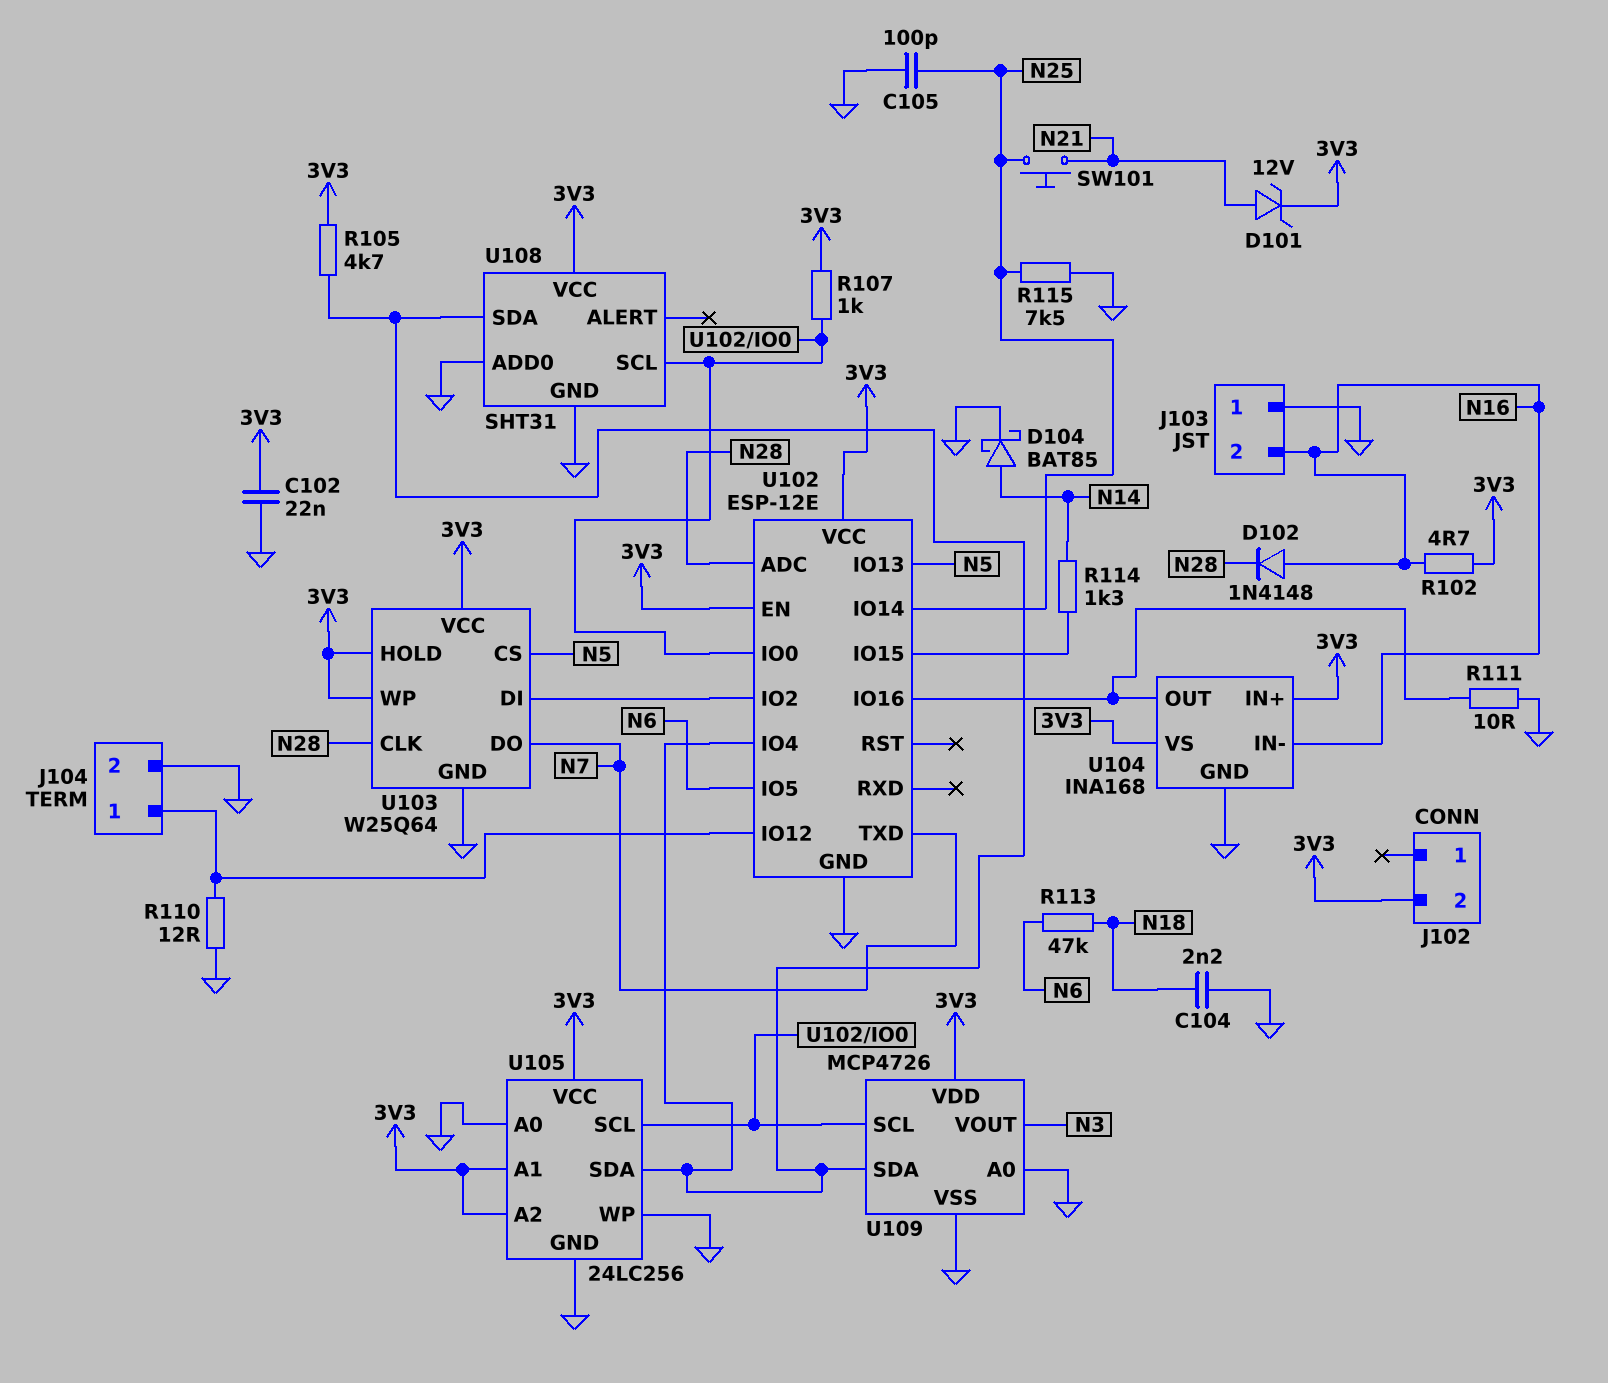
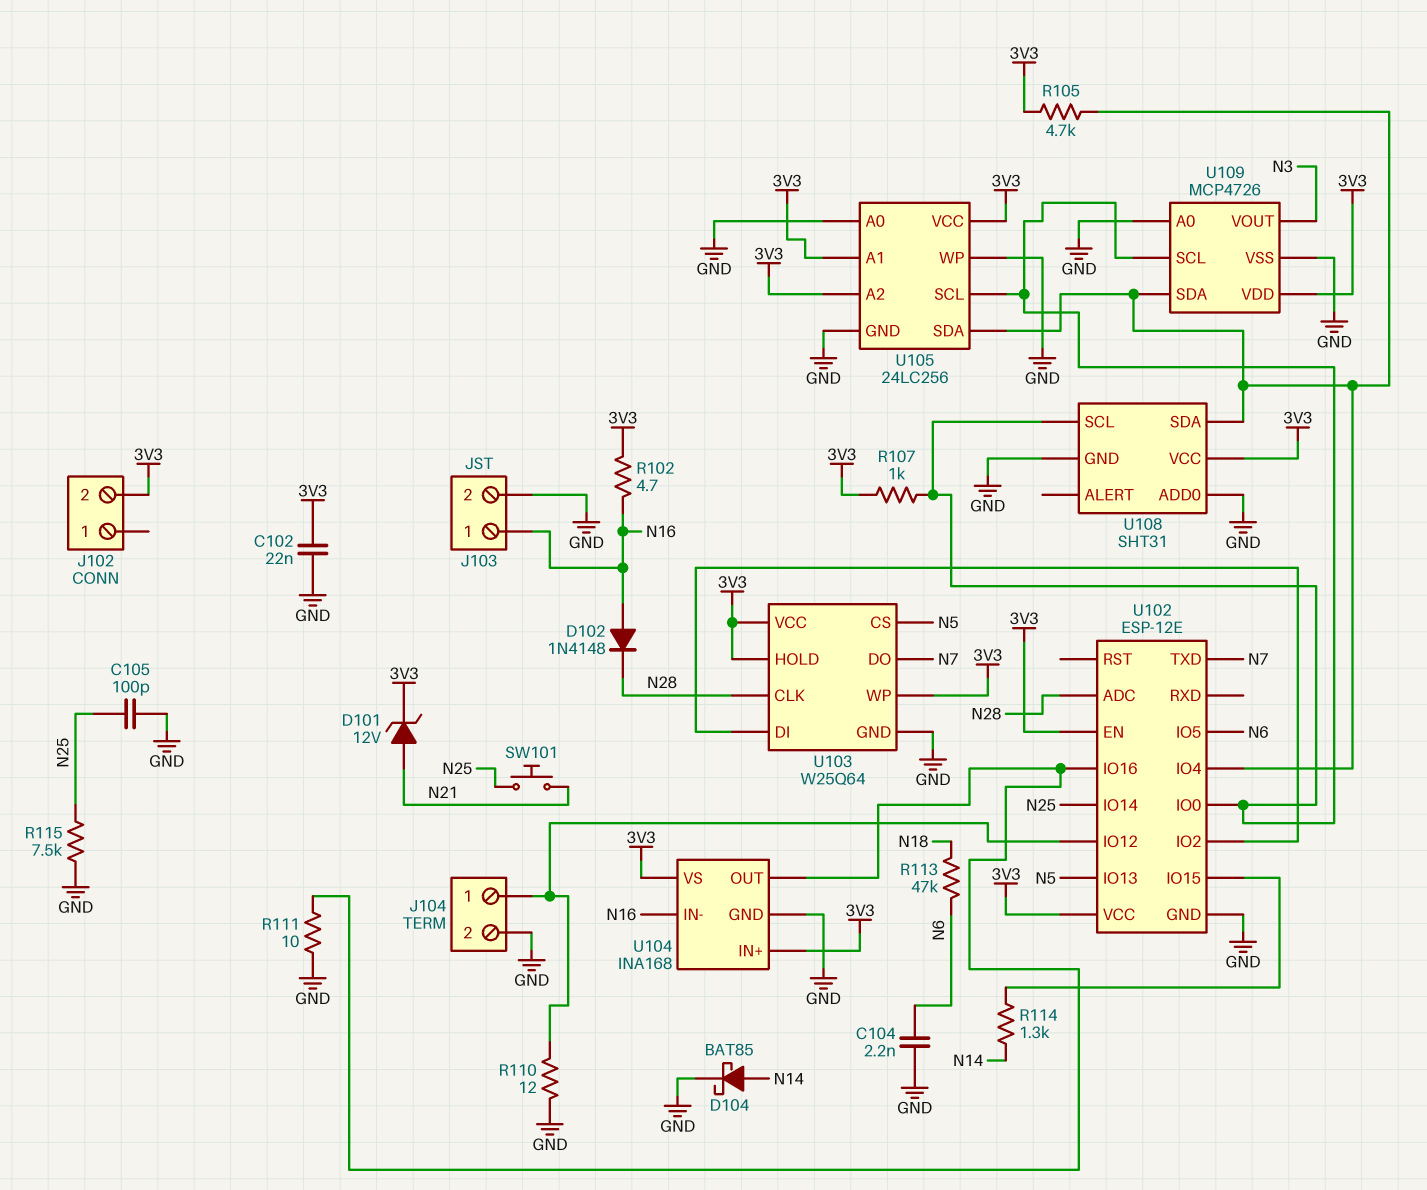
C104: 2.2nF (GND, N18) -> 2.2nF (GND, N6)
J103 pin 1: GND -> N16
J103 pin 2: N16 -> GND

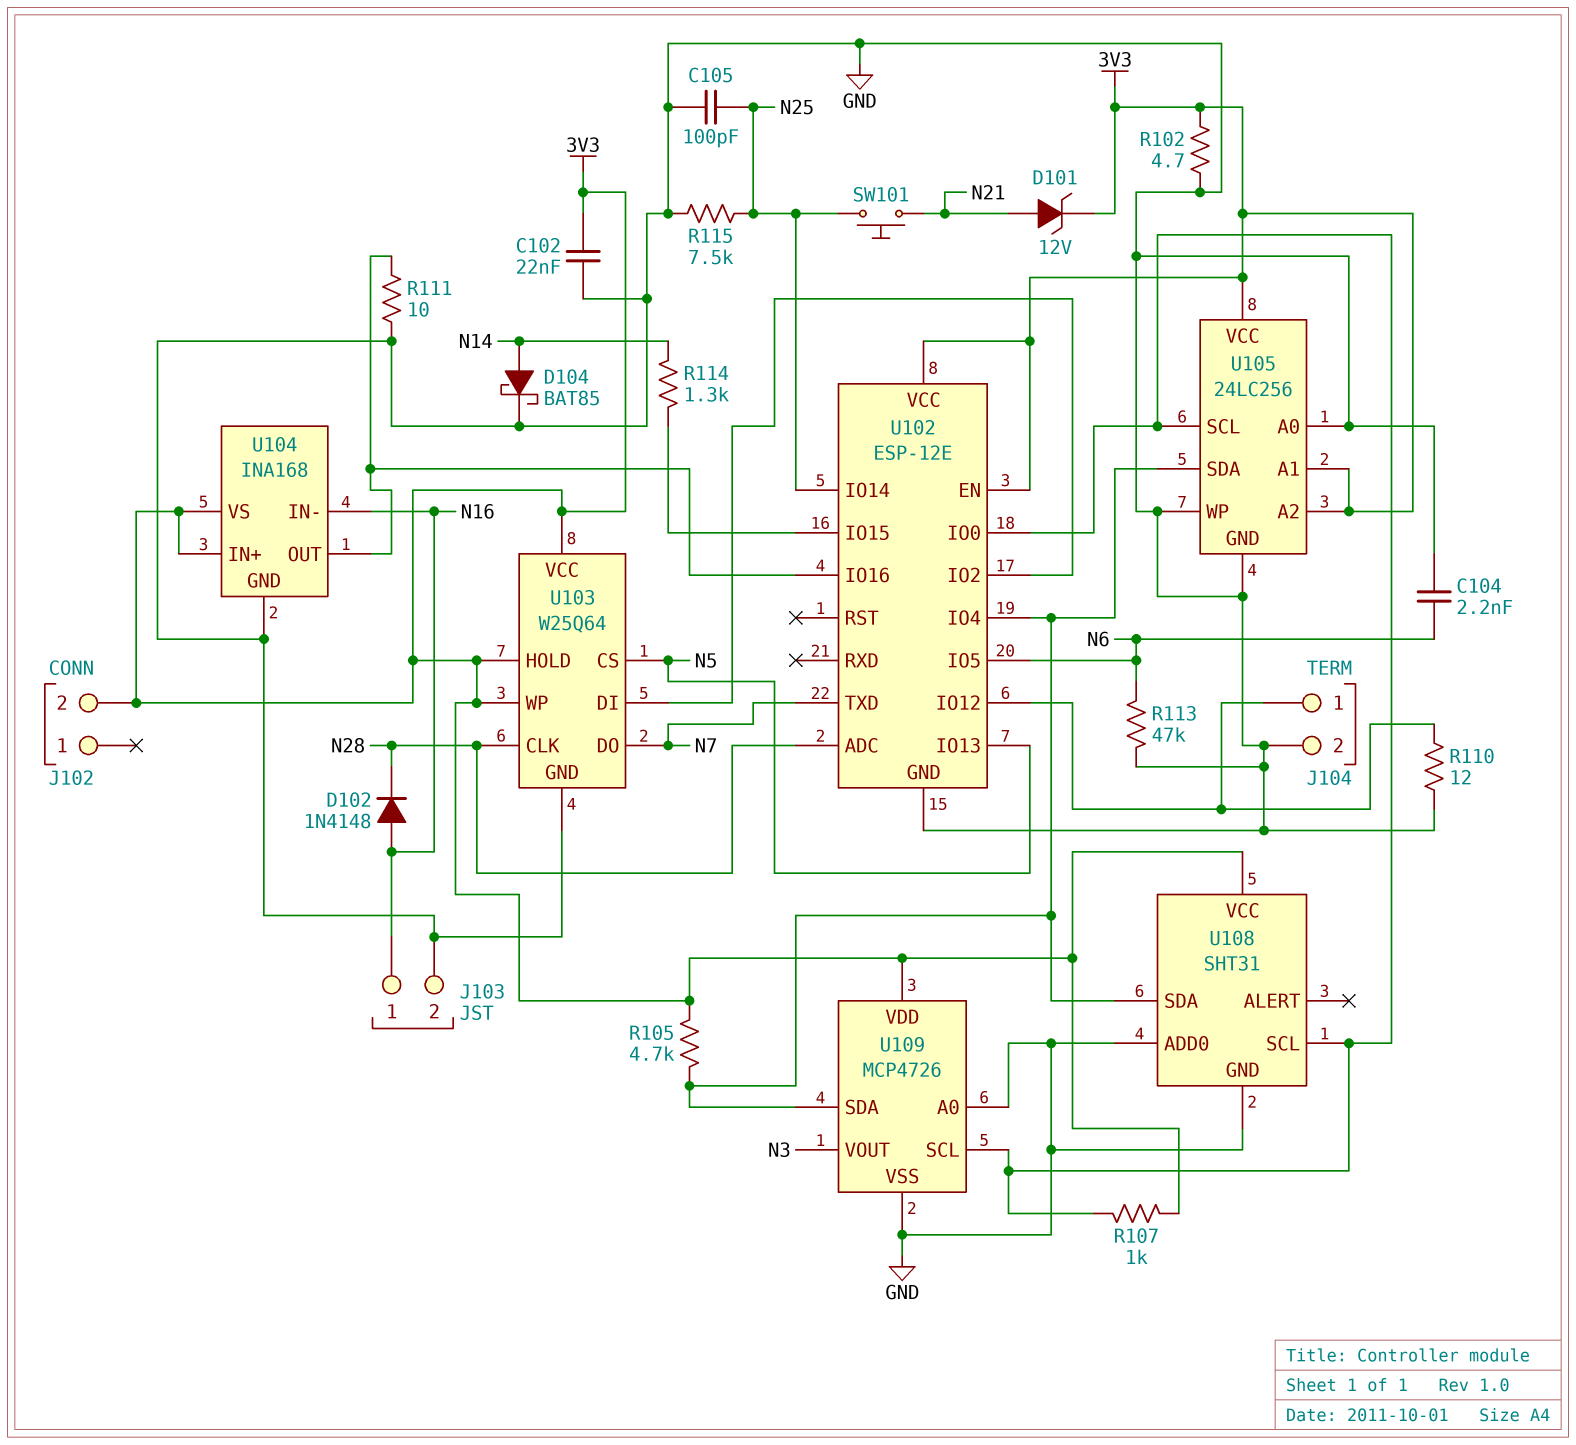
R102: 4.7 (3V3, N16) -> 4.7 (3V3, GND)
R113: 47k (N6, N18) -> 47k (GND, N6)

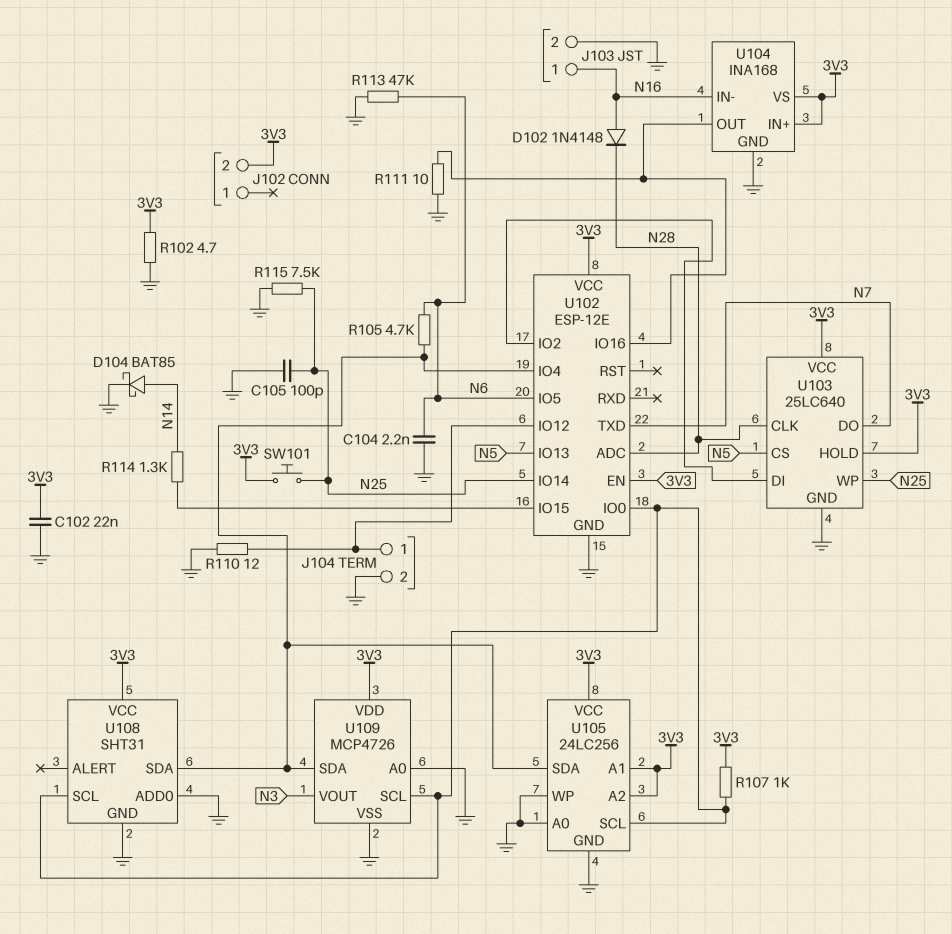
D101: zener 12V (A N21, K 3V3) -> none
R105: 4.7k (3V3, U102/IO4) -> 4.7k (N6, U102/IO4)
SW101: button (N21, N25) -> button (3V3, N25)
U103: W25Q64 -> 25LC640
U103 pin WP: 3V3 -> N25

